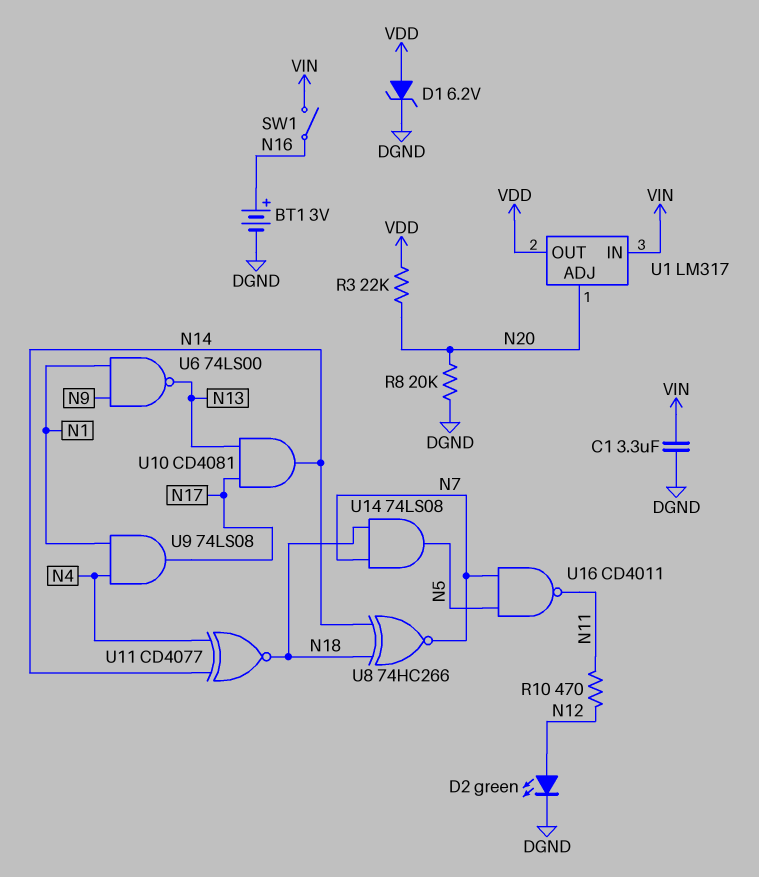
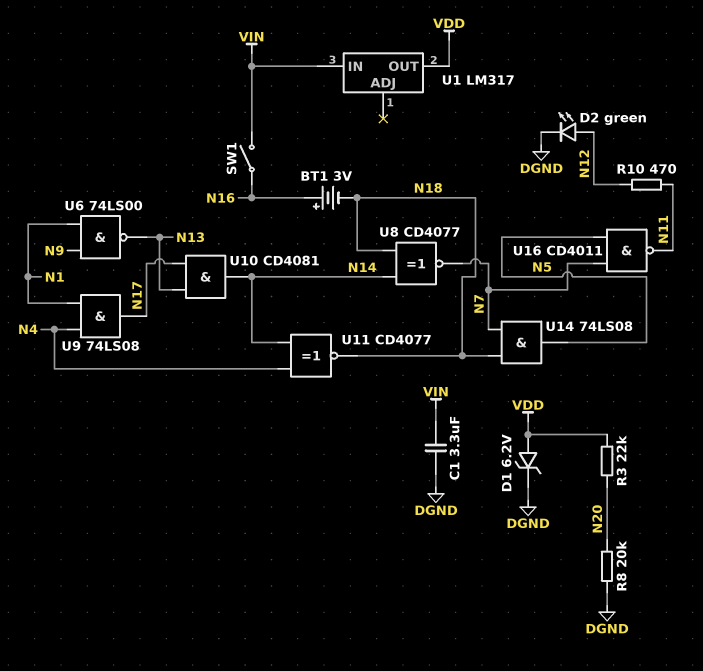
BT1: 3V (plus N16, minus DGND) -> 3V (plus N16, minus N18)
U1 pin ADJ: N20 -> none
U8: XNOR 74HC266 (in N14, in N18, out N7) -> XNOR CD4077 (in N14, in N18, out N7)

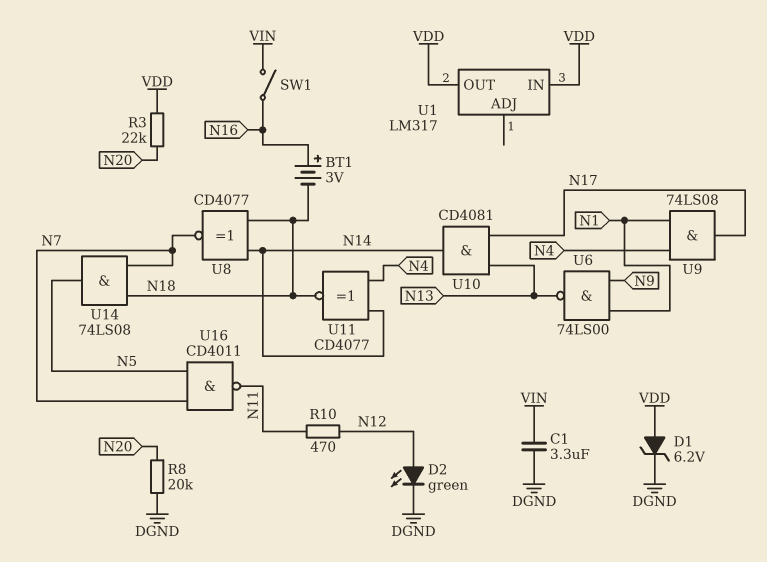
U1 pin IN: VIN -> VDD

